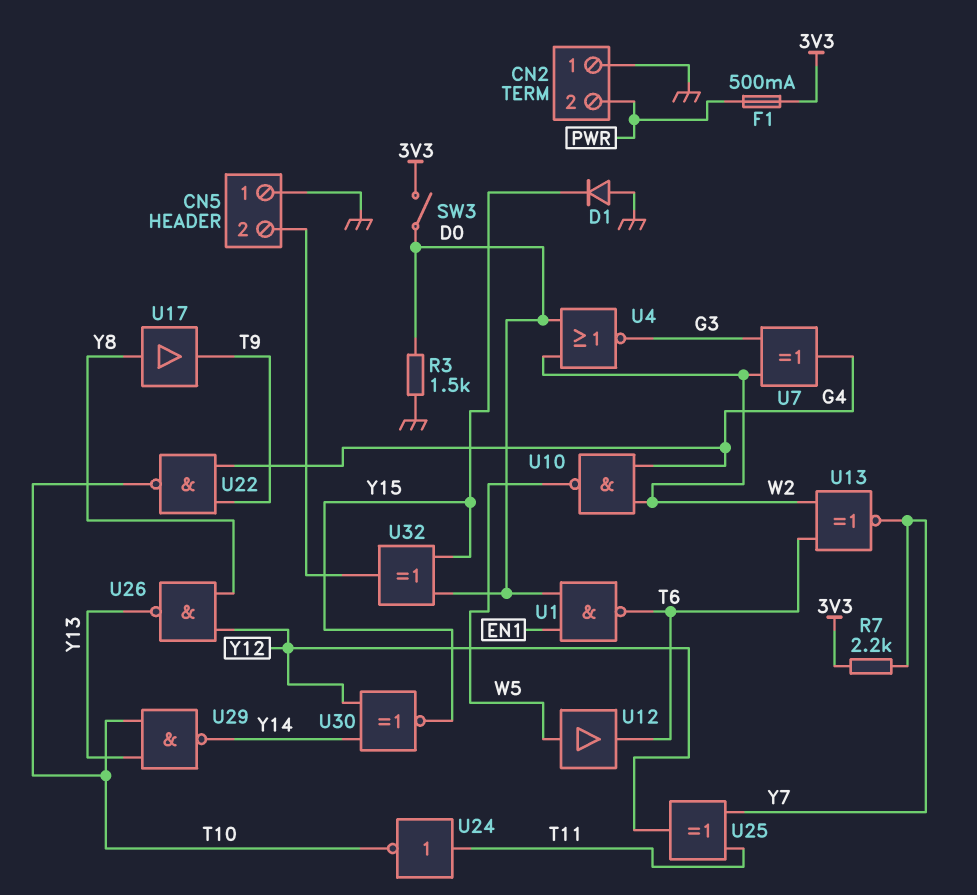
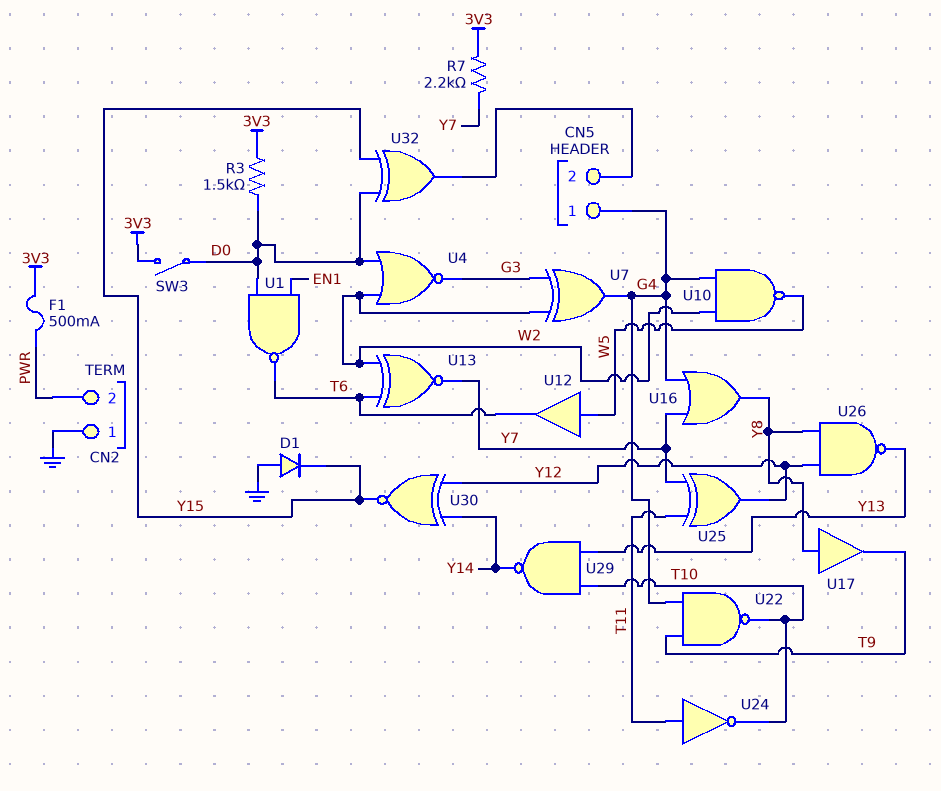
CN5 pin 1: GND -> G4
R3: 1.5k (D0, GND) -> 1.5k (3V3, D0)
U16: none -> OR (in G4, in Y7, out Y8)

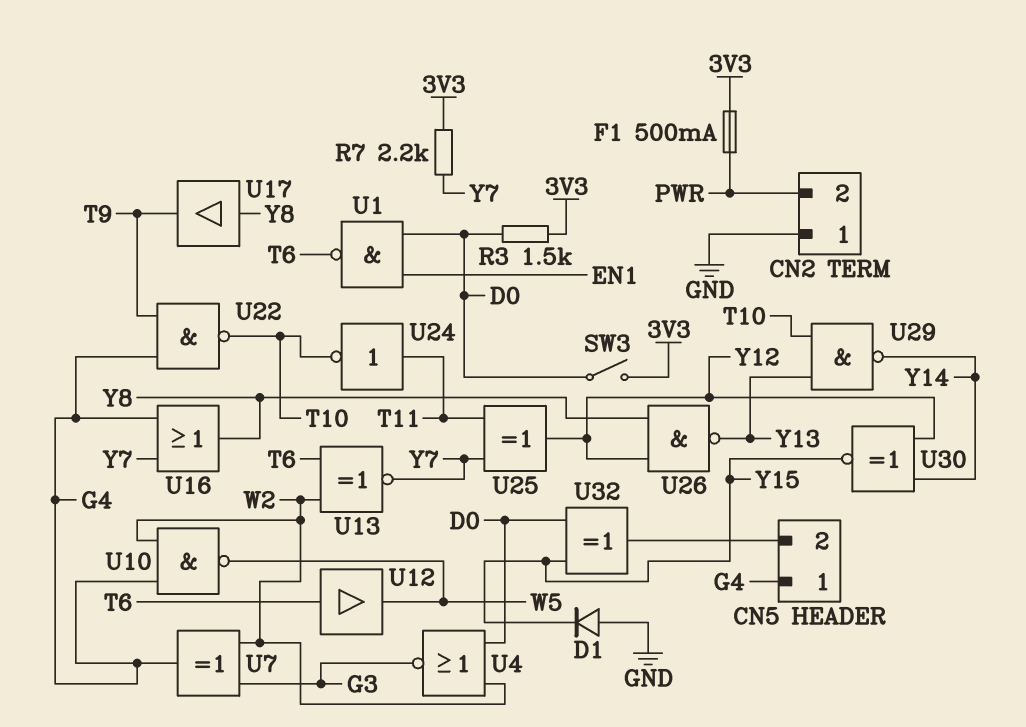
U12: buffer (in W5, out T6) -> buffer (in T6, out W5)

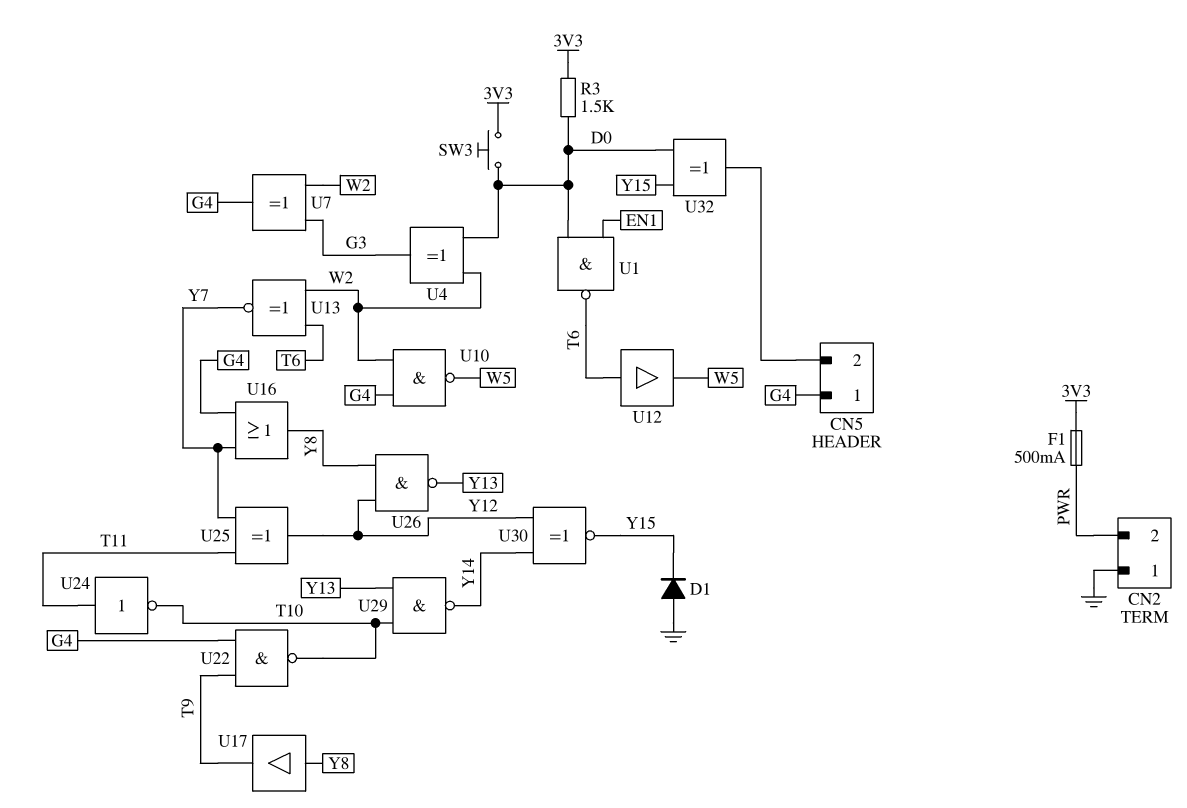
R7: 2.2k (3V3, Y7) -> none
SW3: switch (3V3, D0) -> button (3V3, D0)
U4: NOR (in D0, in W2, out G3) -> XOR (in D0, in W2, out G3)

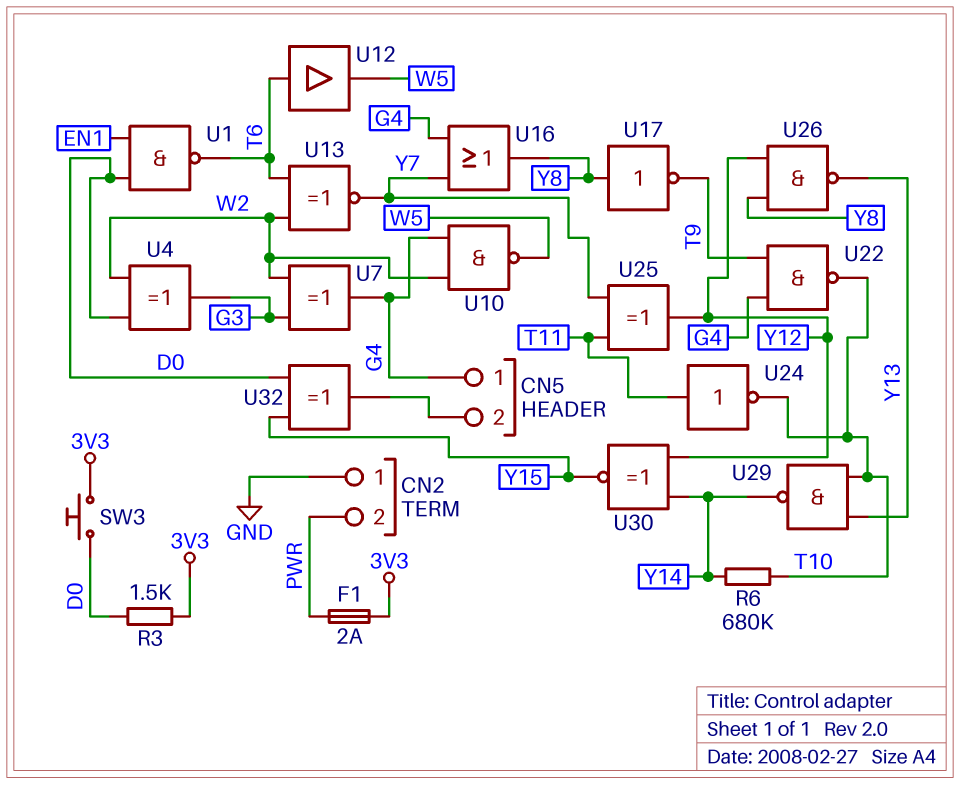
D1: diode (A GND, K Y15) -> none
F1: 500mA (3V3, PWR) -> 2A (3V3, PWR)
R6: none -> 680k (T10, Y14)
U17: buffer (in Y8, out T9) -> NOT (in Y8, out T9)

